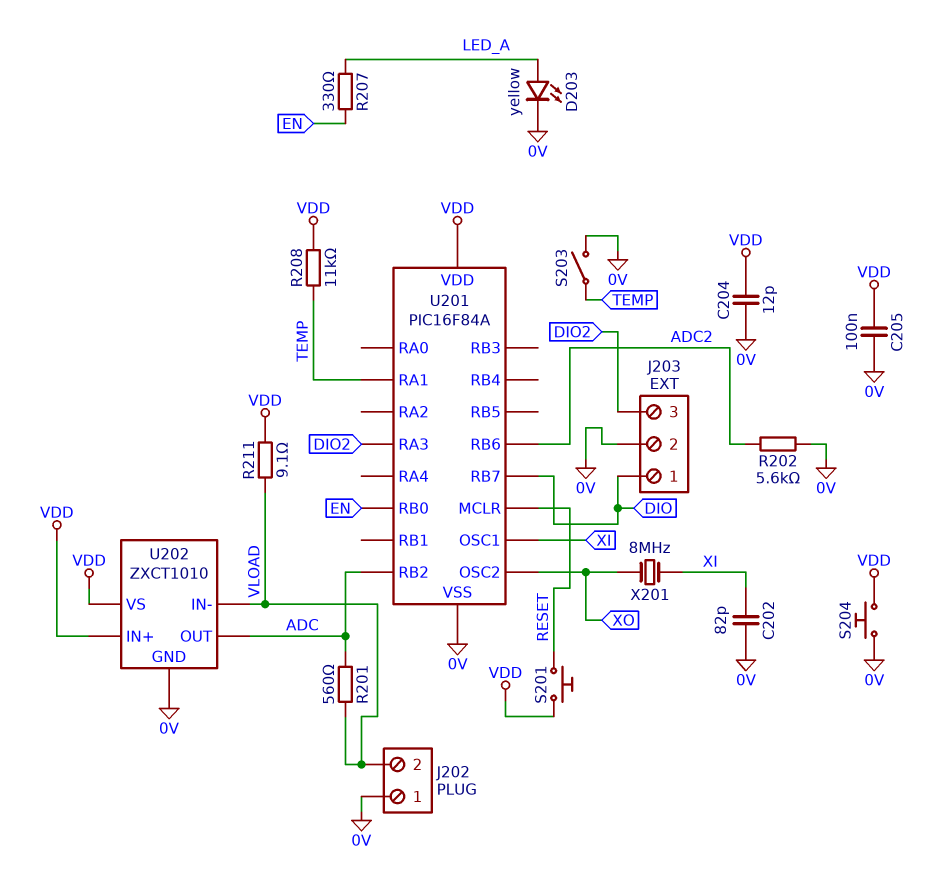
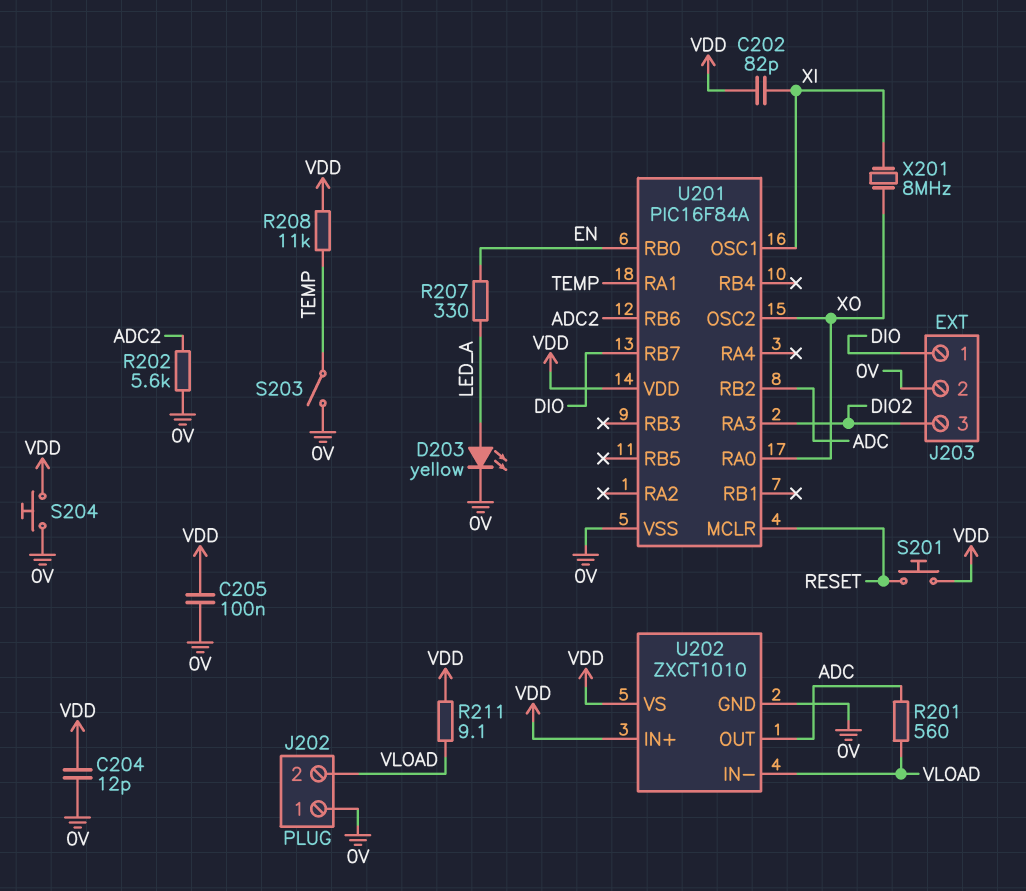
C202: 82pF (0V, XI) -> 82pF (VDD, XI)
U201 pin RA0: none -> XO

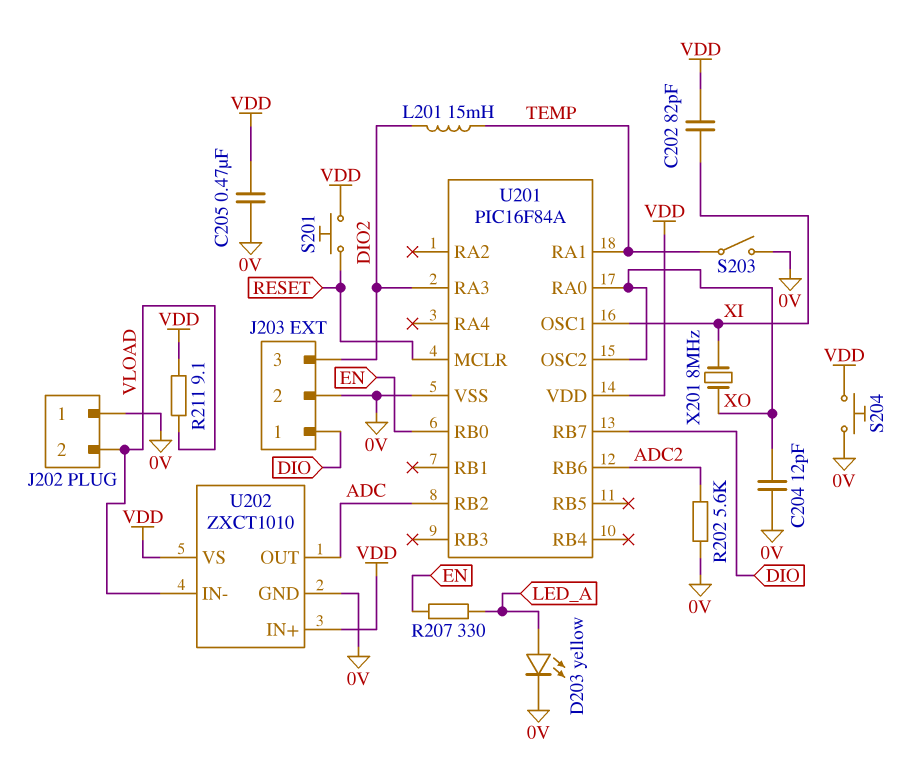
C204: 12pF (0V, VDD) -> 12pF (0V, XO)
C205: 100nF (0V, VDD) -> 470nF (0V, VDD)
L201: none -> 15mH (DIO2, TEMP)
R201: 560 (ADC, VLOAD) -> none
R208: 11k (TEMP, VDD) -> none

